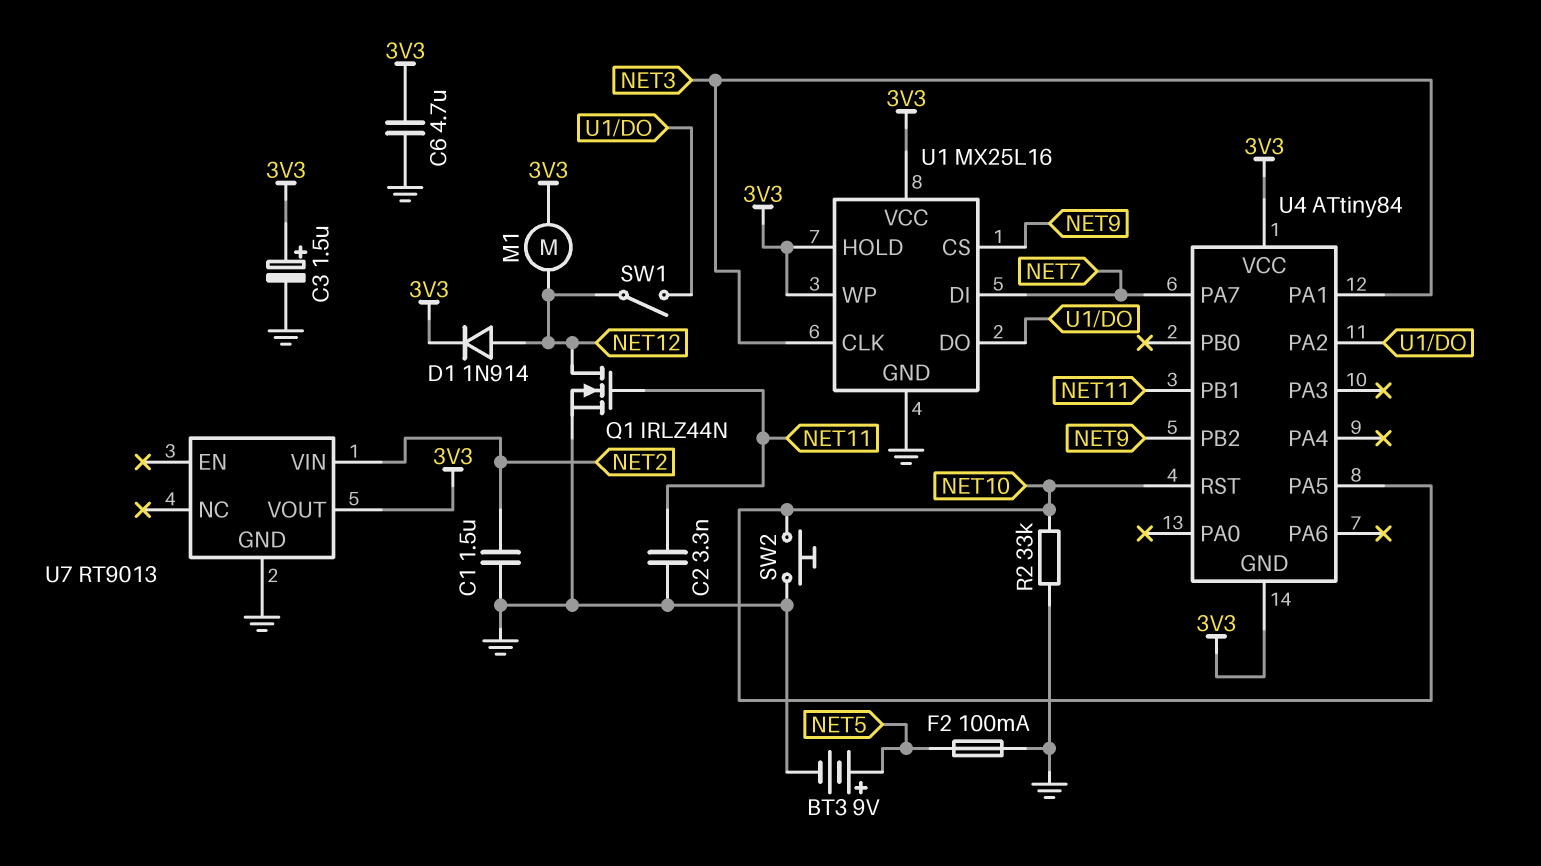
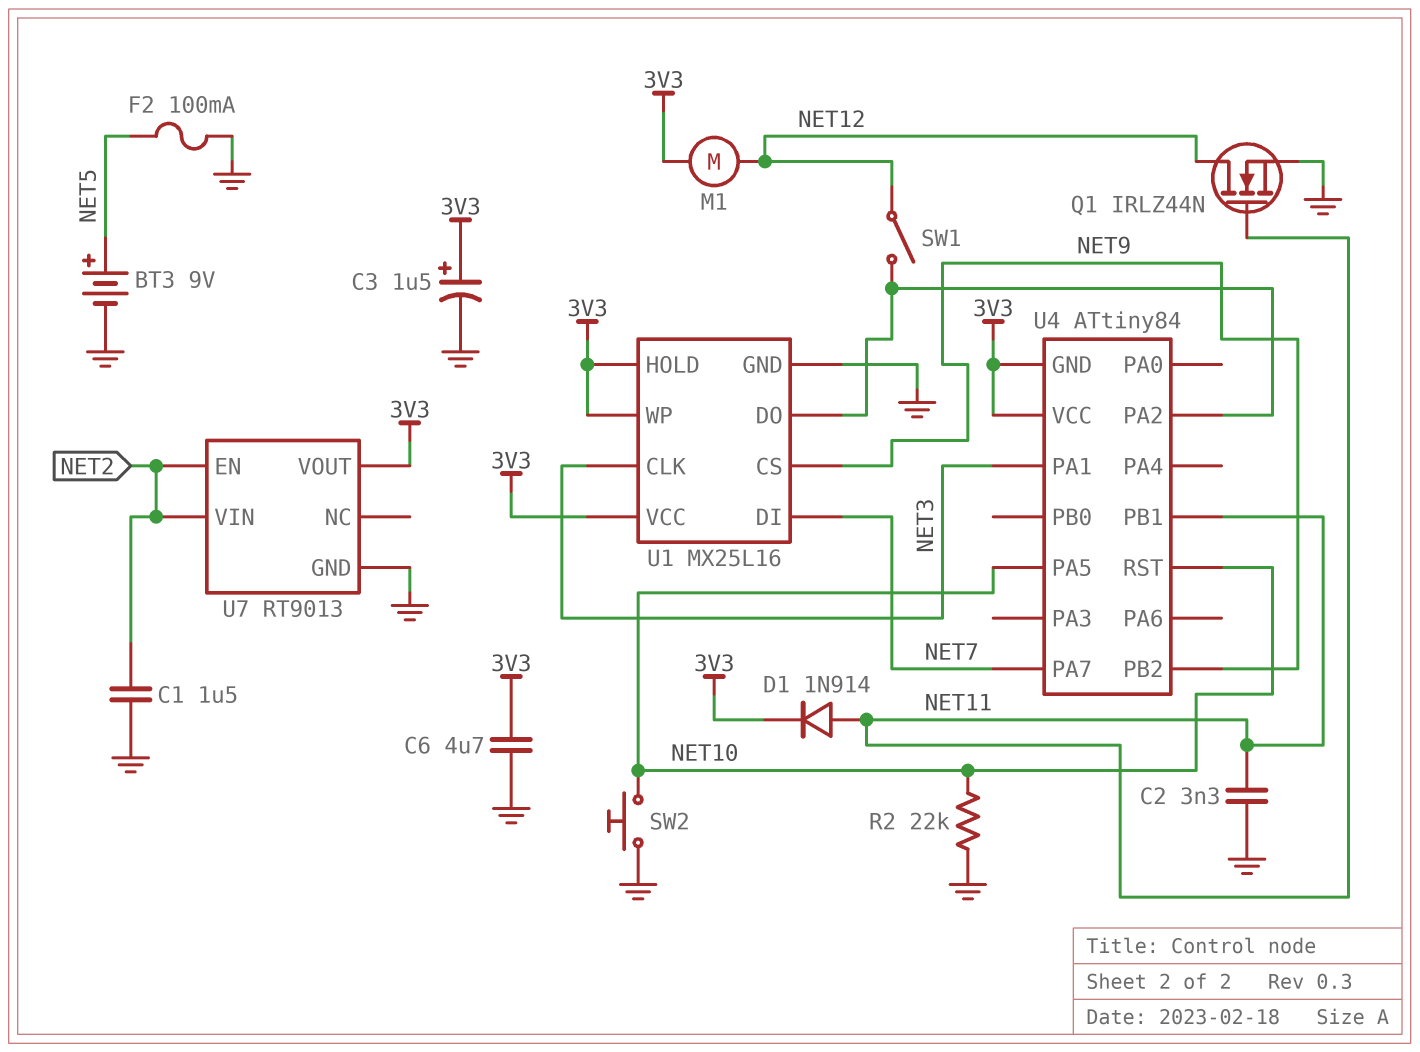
D1: diode 1N914 (A NET12, K 3V3) -> diode 1N914 (A NET11, K 3V3)
R2: 33k (GND, NET10) -> 22k (GND, NET10)
U7 pin EN: none -> NET2

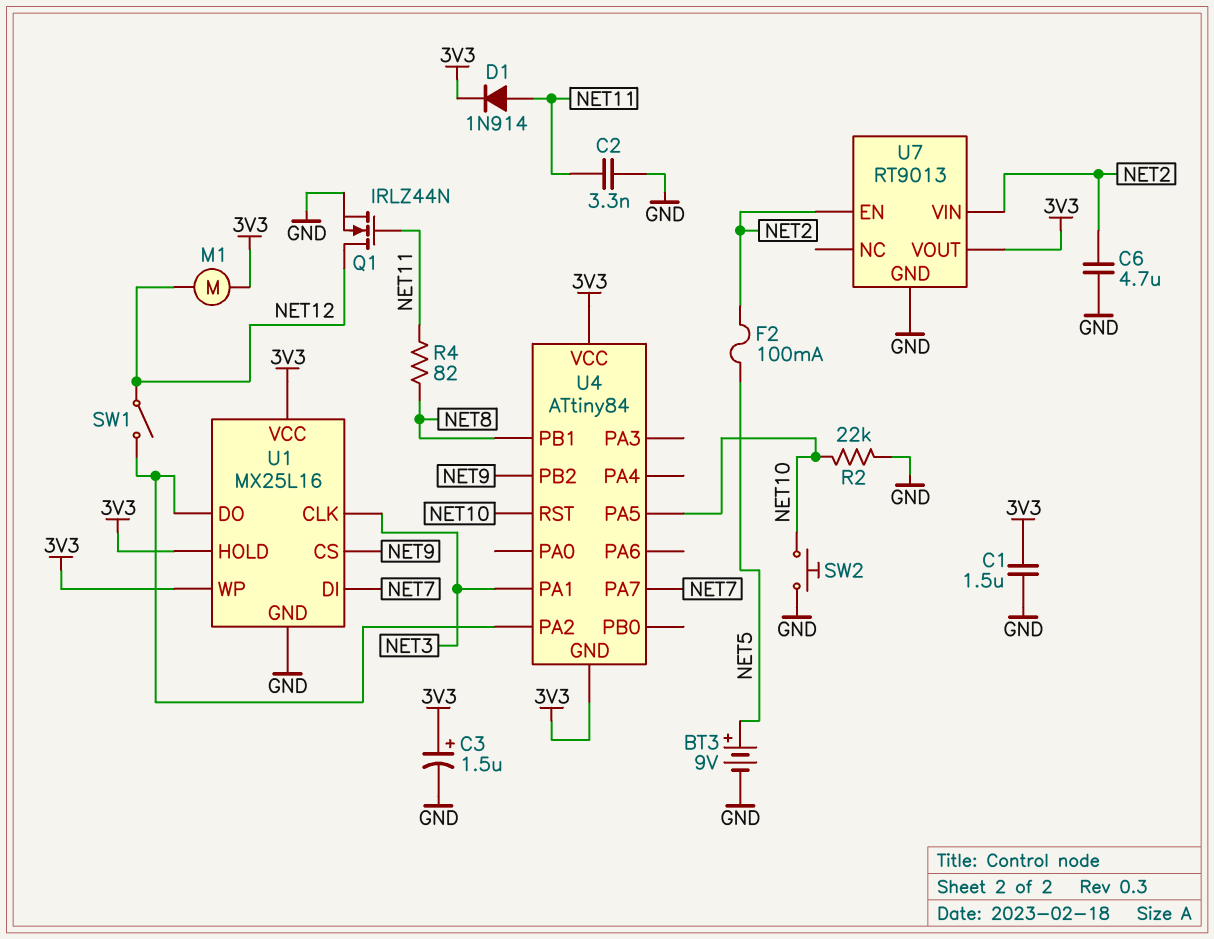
C1: 1.5uF (GND, NET2) -> 1.5uF (3V3, GND)
C6: 4.7uF (3V3, GND) -> 4.7uF (GND, NET2)
F2: 100mA (GND, NET5) -> 100mA (NET2, NET5)
R4: none -> 82 (NET8, NET11)
U4 pin PB1: NET11 -> NET8

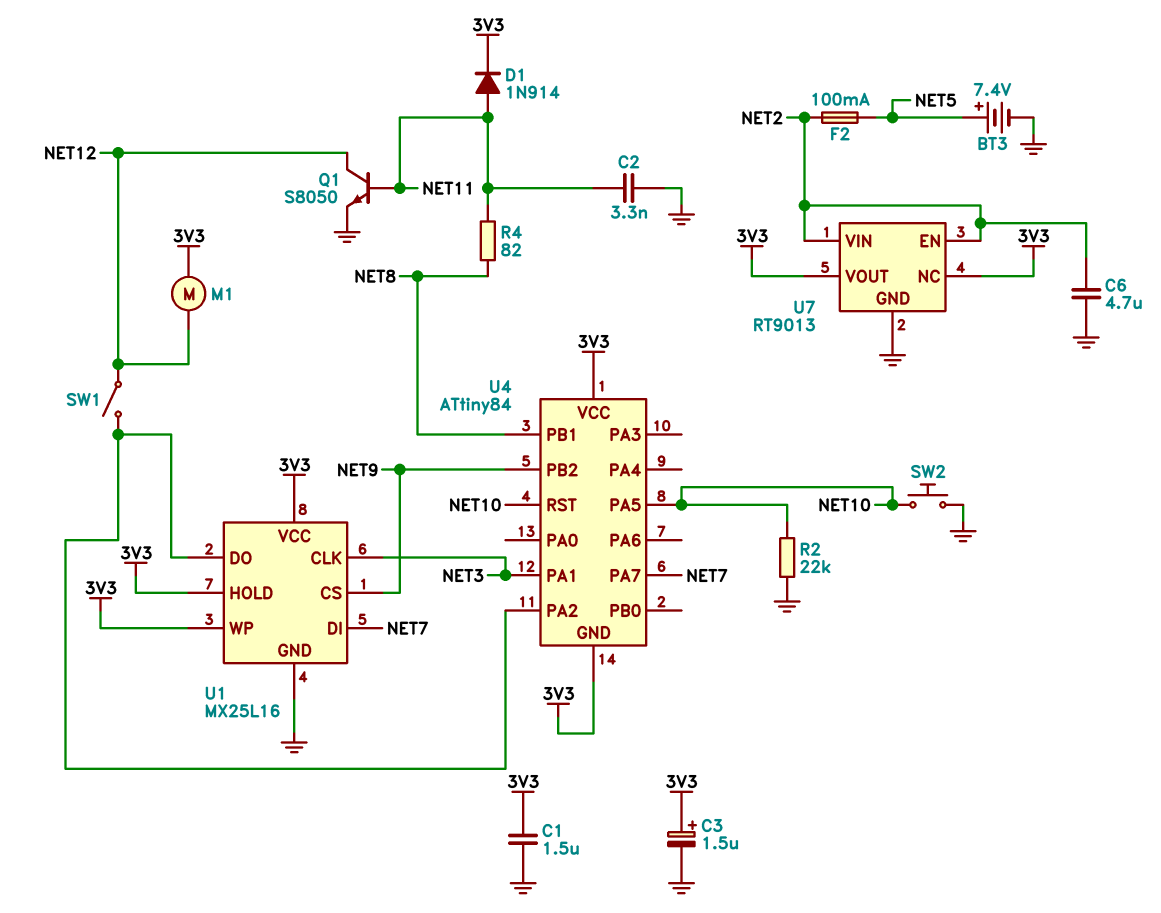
BT3: 9V (plus NET5, minus GND) -> 7.4V (plus NET5, minus GND)
Q1: NMOS IRLZ44N (G NET11, D NET12, S GND) -> NPN S8050 (B NET11, C NET12, E GND)
U7 pin NC: none -> 3V3

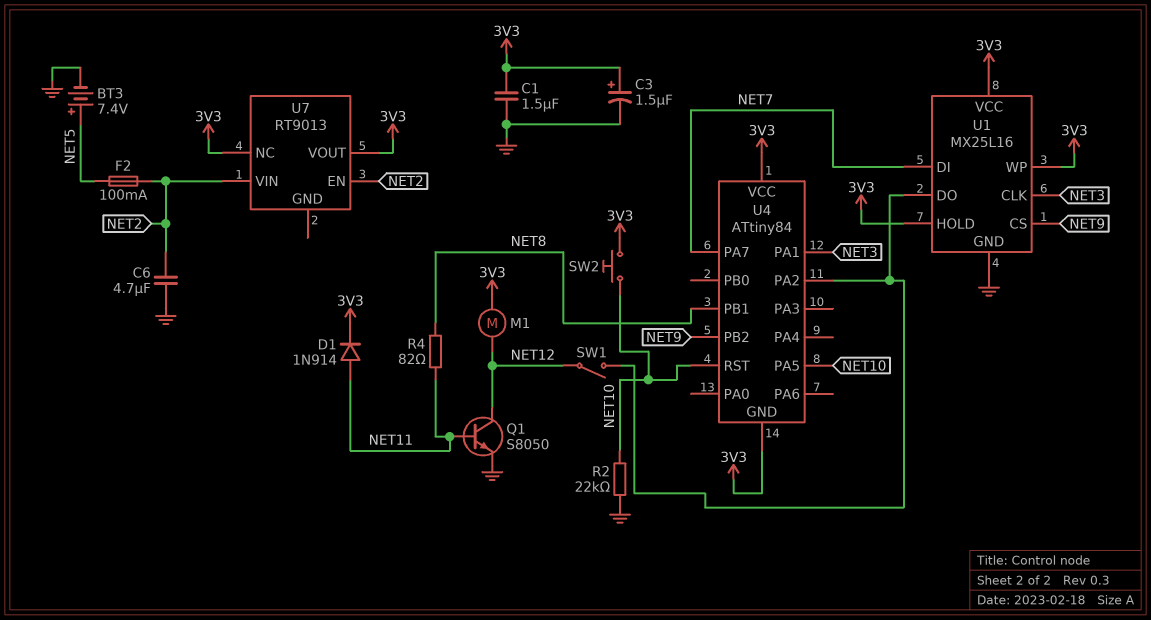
C2: 3.3nF (GND, NET11) -> none
SW2: button (GND, NET10) -> button (3V3, NET10)
U7 pin GND: GND -> none

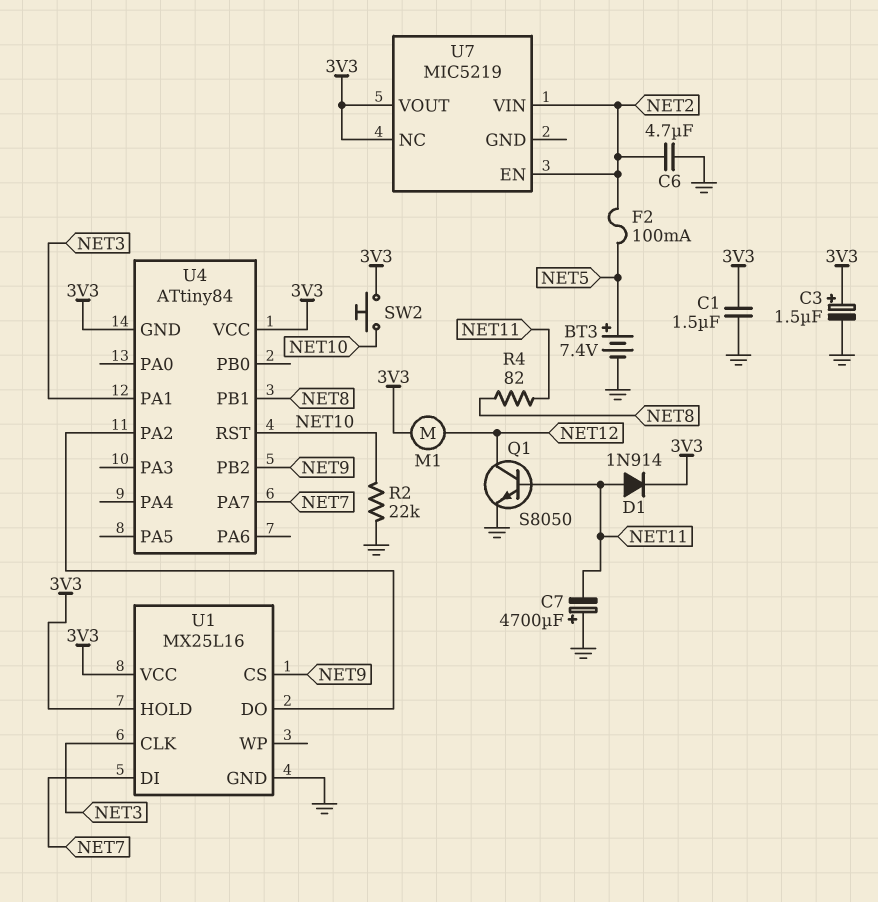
C7: none -> 4700uF (plus GND, minus NET11)
SW1: switch (NET12, U1/DO) -> none
U1 pin WP: 3V3 -> none
U4 pin PA5: NET10 -> none
U7: RT9013 -> MIC5219

